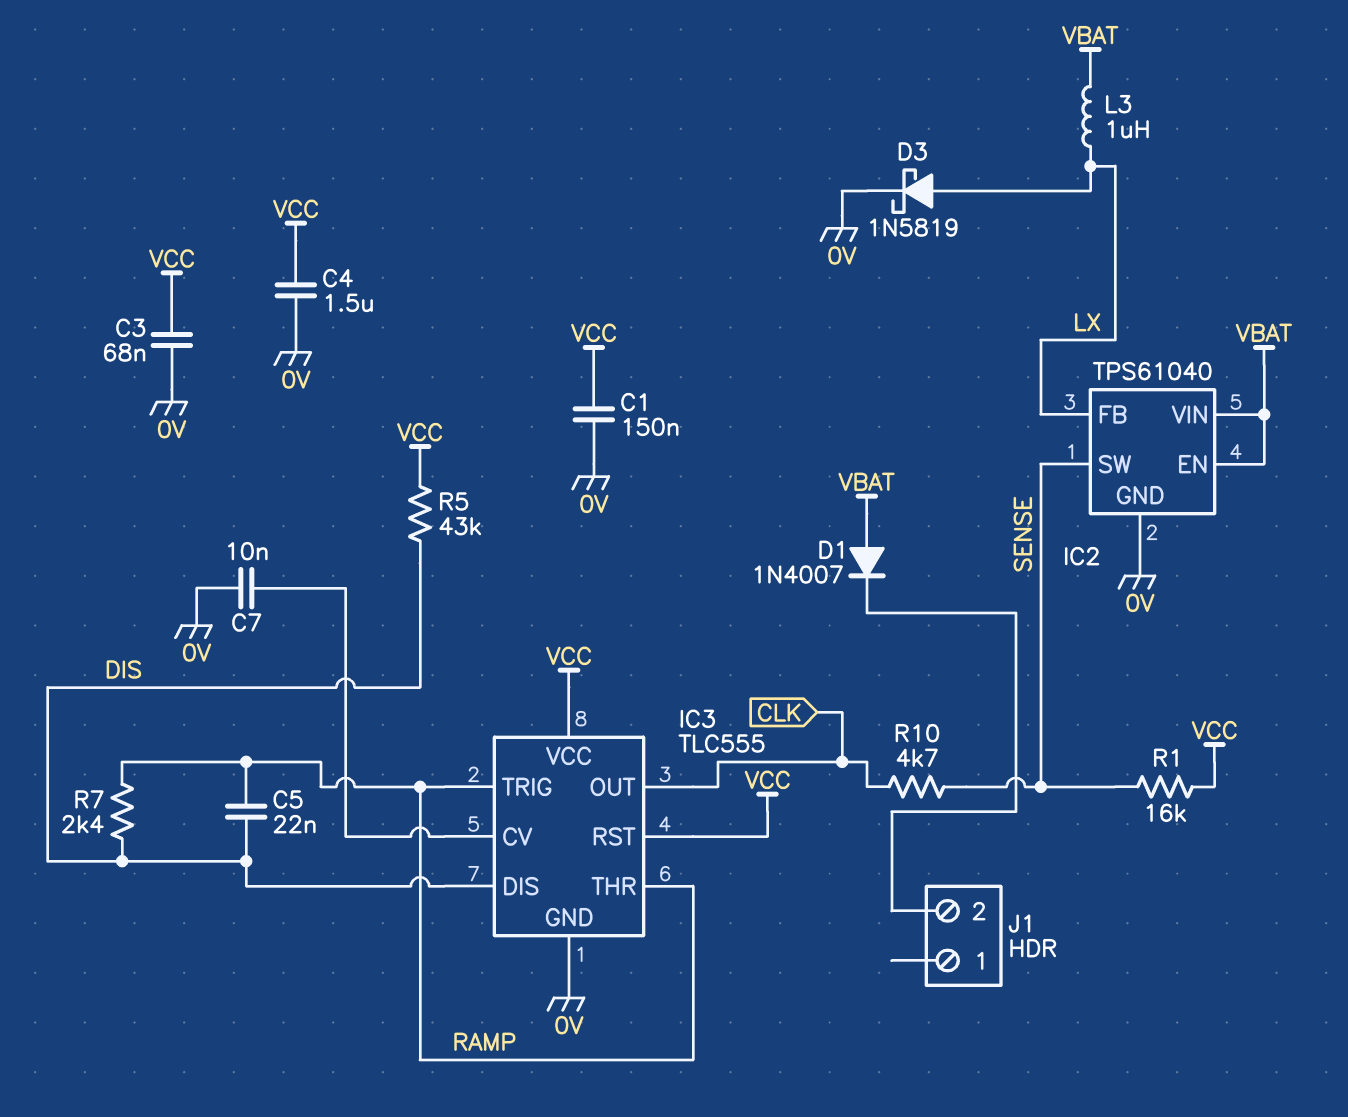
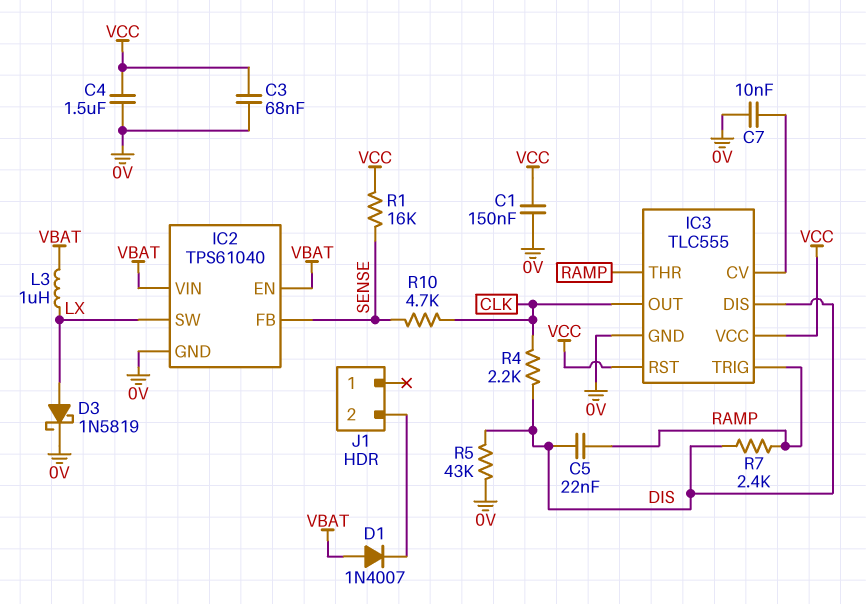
IC2 pin FB: LX -> SENSE
IC2 pin SW: SENSE -> LX
R4: none -> 2.2k (CLK, DIS)
R5: 43k (DIS, VCC) -> 43k (0V, DIS)

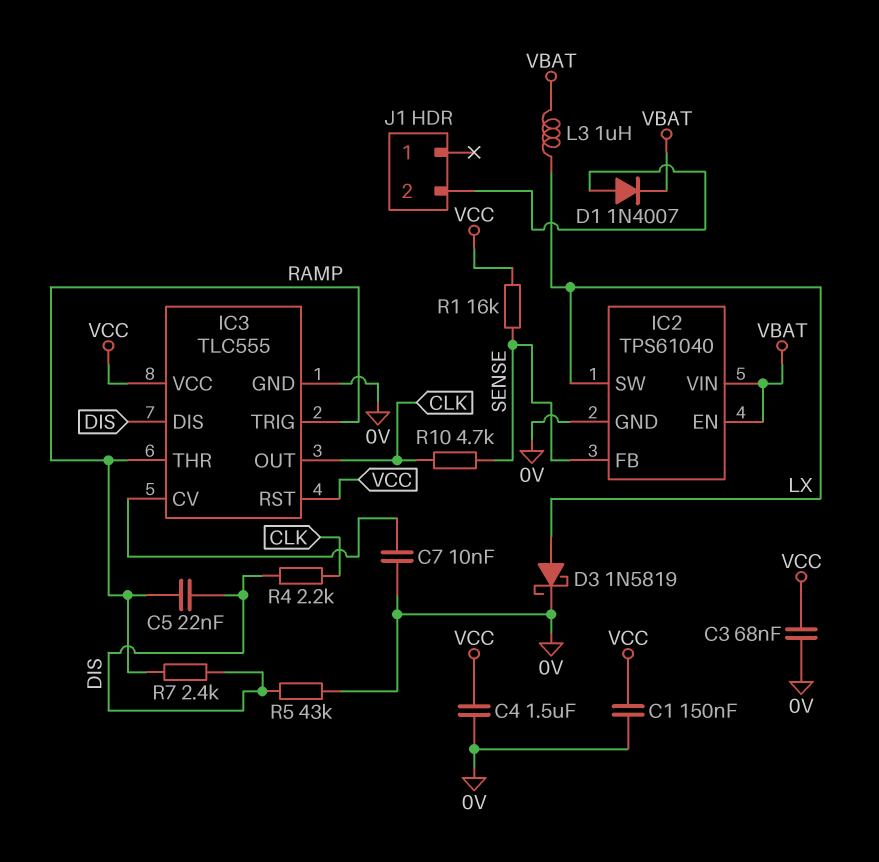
D1: diode 1N4007 (A VBAT, K J1/2) -> diode 1N4007 (A J1/2, K VBAT)

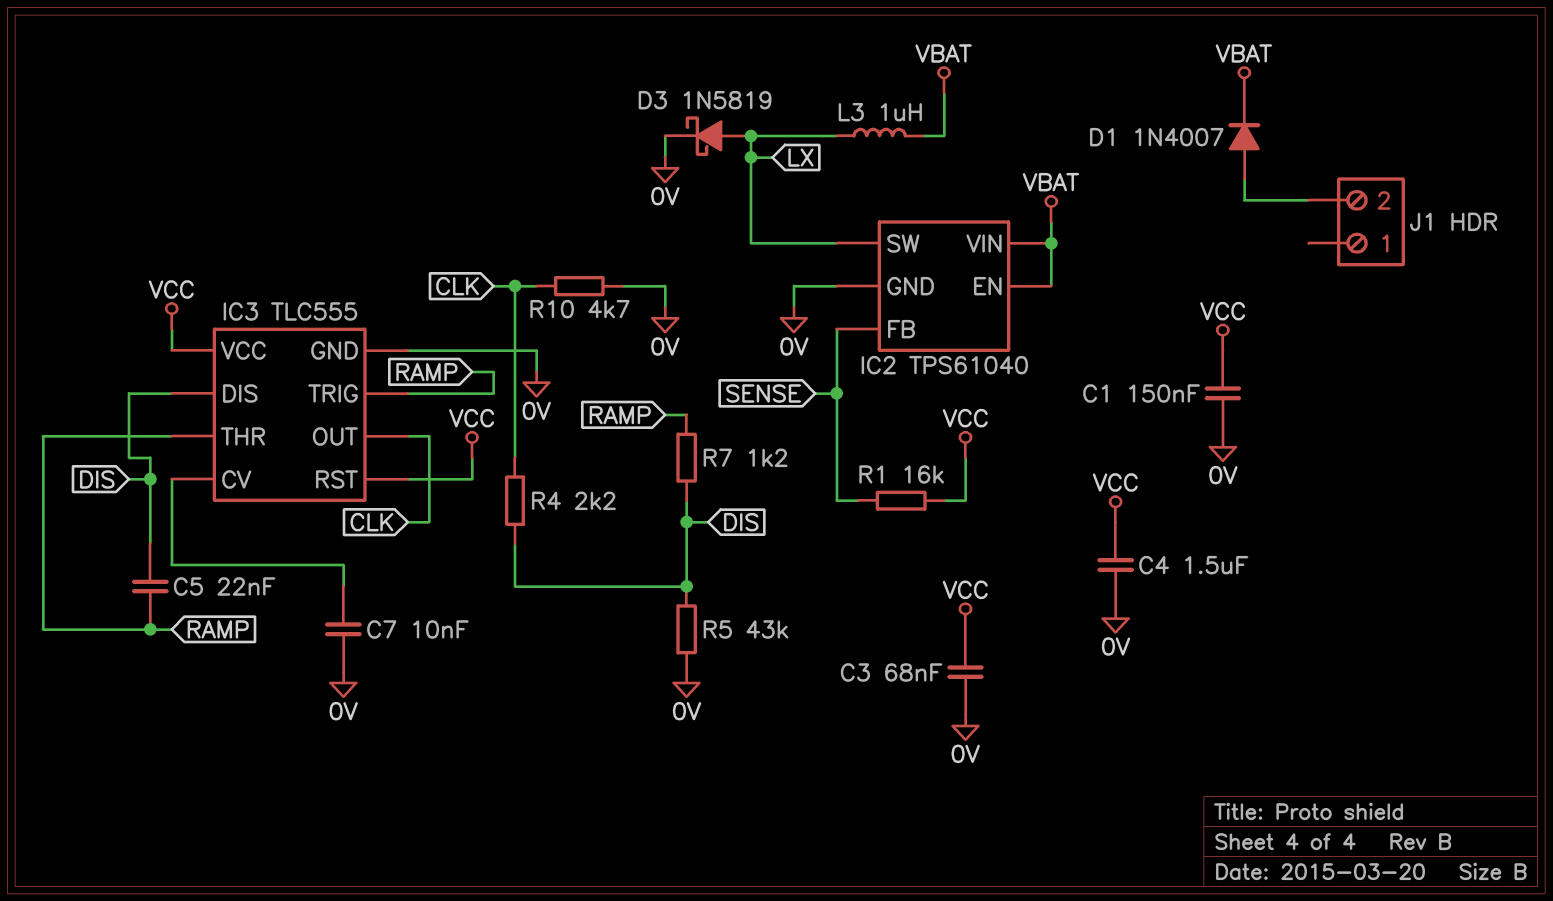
R7: 2.4k (DIS, RAMP) -> 1.2k (DIS, RAMP)
R10: 4.7k (CLK, SENSE) -> 4.7k (0V, CLK)

